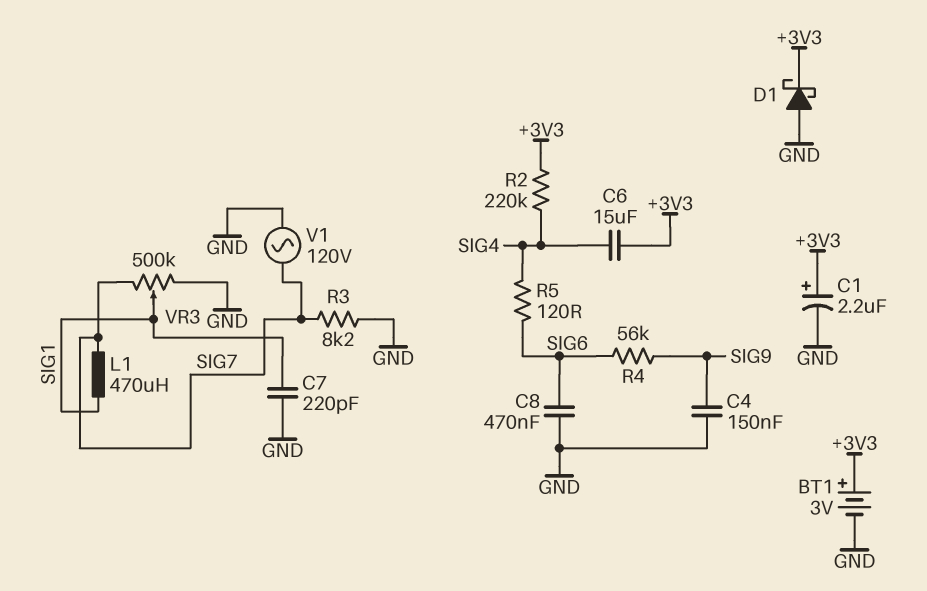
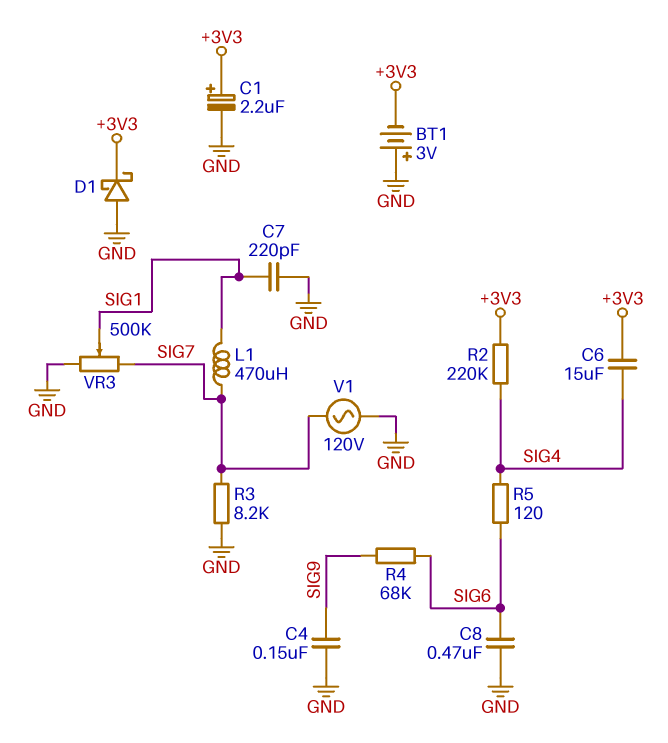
BT1: 3V (plus +3V3, minus GND) -> 3V (plus GND, minus +3V3)
R4: 56k (SIG6, SIG9) -> 68k (SIG6, SIG9)

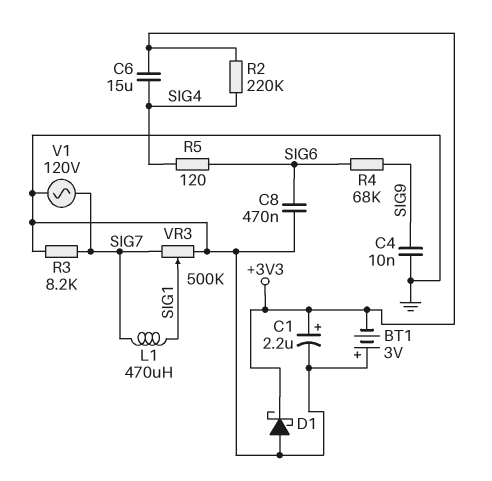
C4: 150nF (GND, SIG9) -> 10nF (GND, SIG9)
C7: 220pF (GND, SIG1) -> none

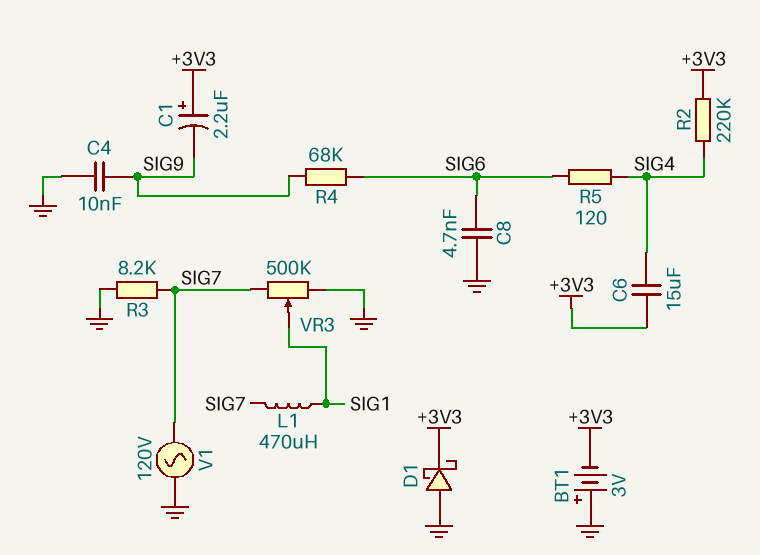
C1: 2.2uF (plus +3V3, minus GND) -> 2.2uF (plus +3V3, minus SIG9)
C8: 470nF (GND, SIG6) -> 4.7nF (GND, SIG6)

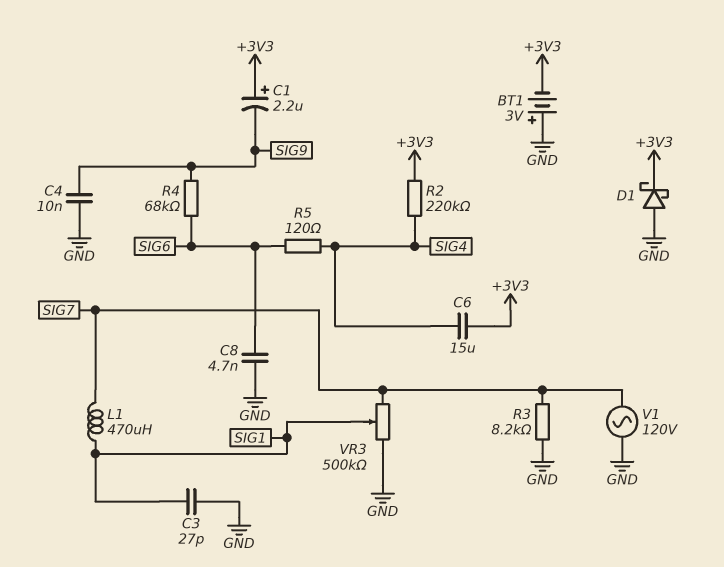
C3: none -> 27pF (GND, SIG1)

